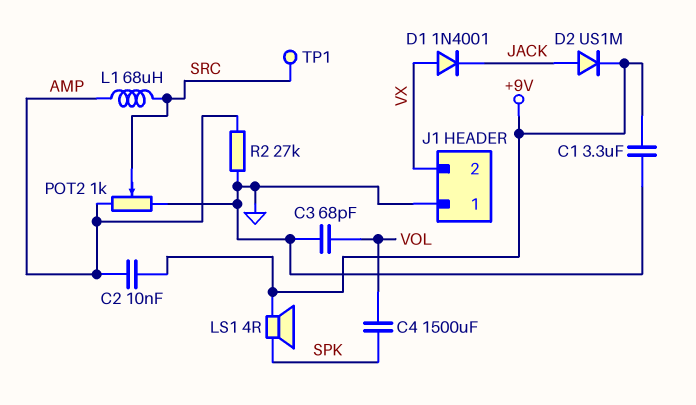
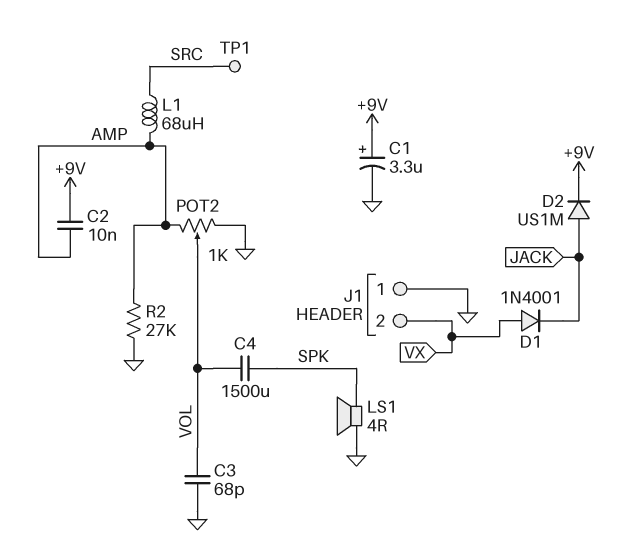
C1: 3.3uF (+9V, GND) -> 3.3uF (plus +9V, minus GND)
LS1: speaker 4R (+9V, SPK) -> speaker 4R (GND, SPK)
POT2: 1k (AMP, GND, wiper SRC) -> 1k (AMP, GND, wiper VOL)

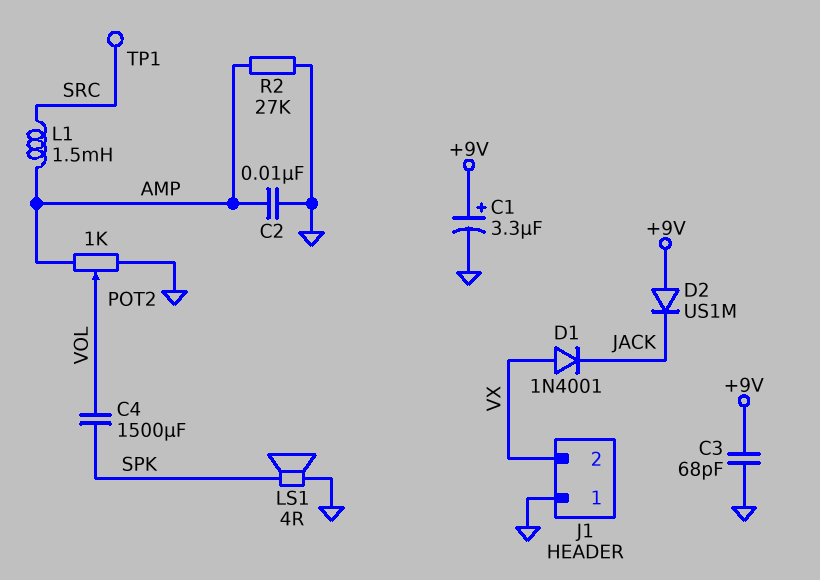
C2: 10nF (+9V, AMP) -> 10nF (AMP, GND)
C3: 68pF (GND, VOL) -> 68pF (+9V, GND)
D2: diode US1M (A JACK, K +9V) -> diode US1M (A +9V, K JACK)
L1: 68uH (AMP, SRC) -> 1.5mH (AMP, SRC)

